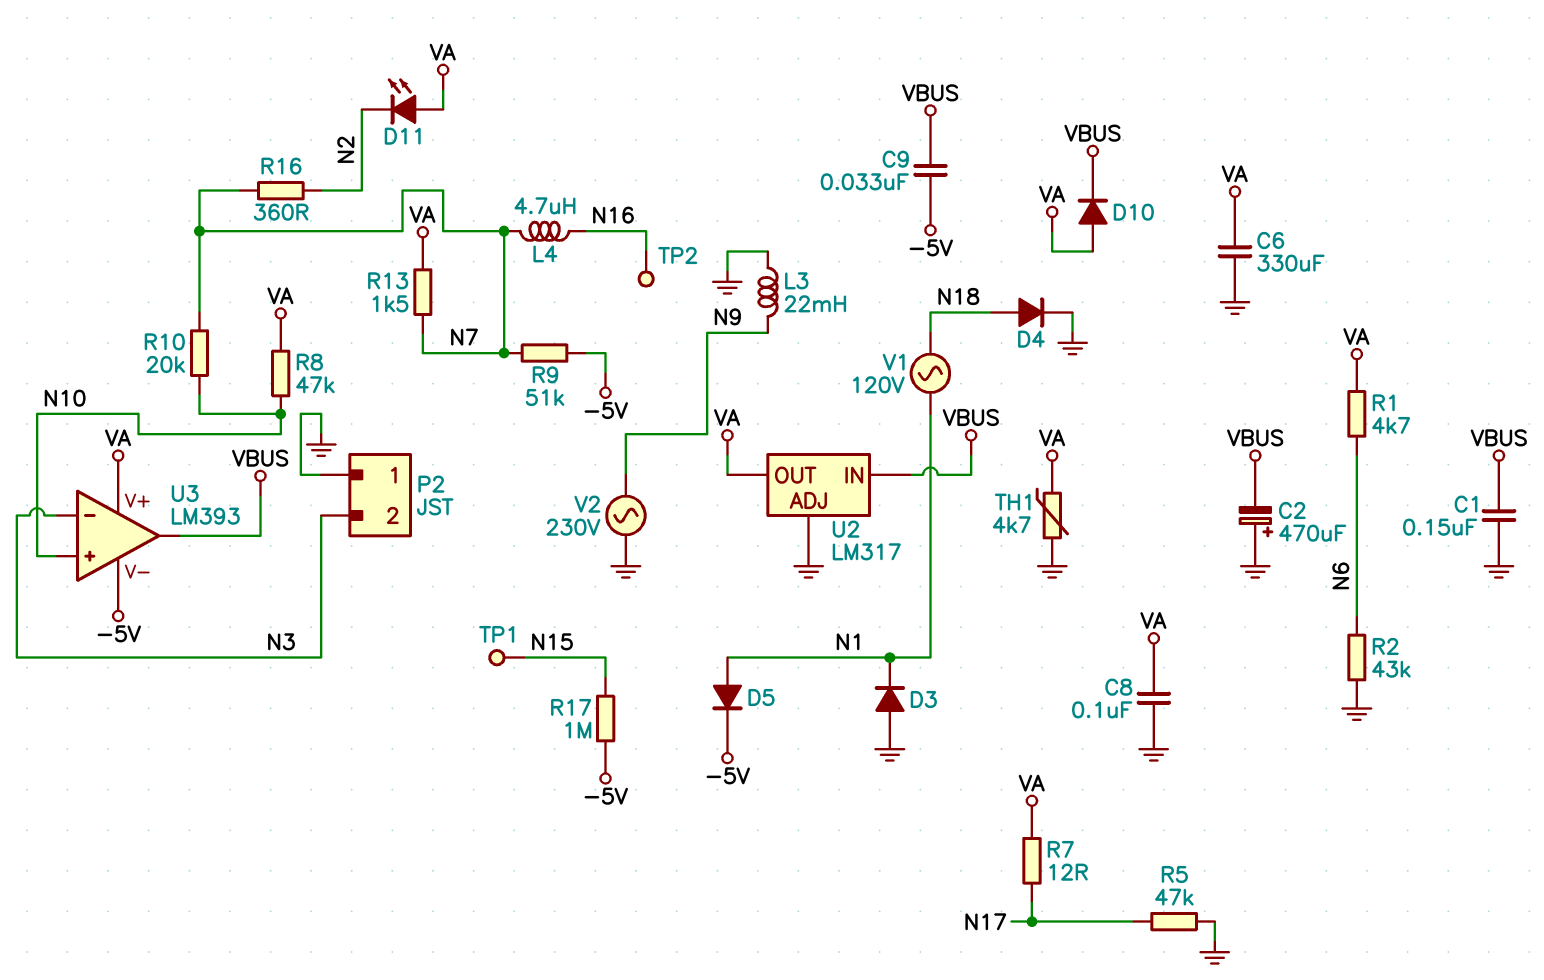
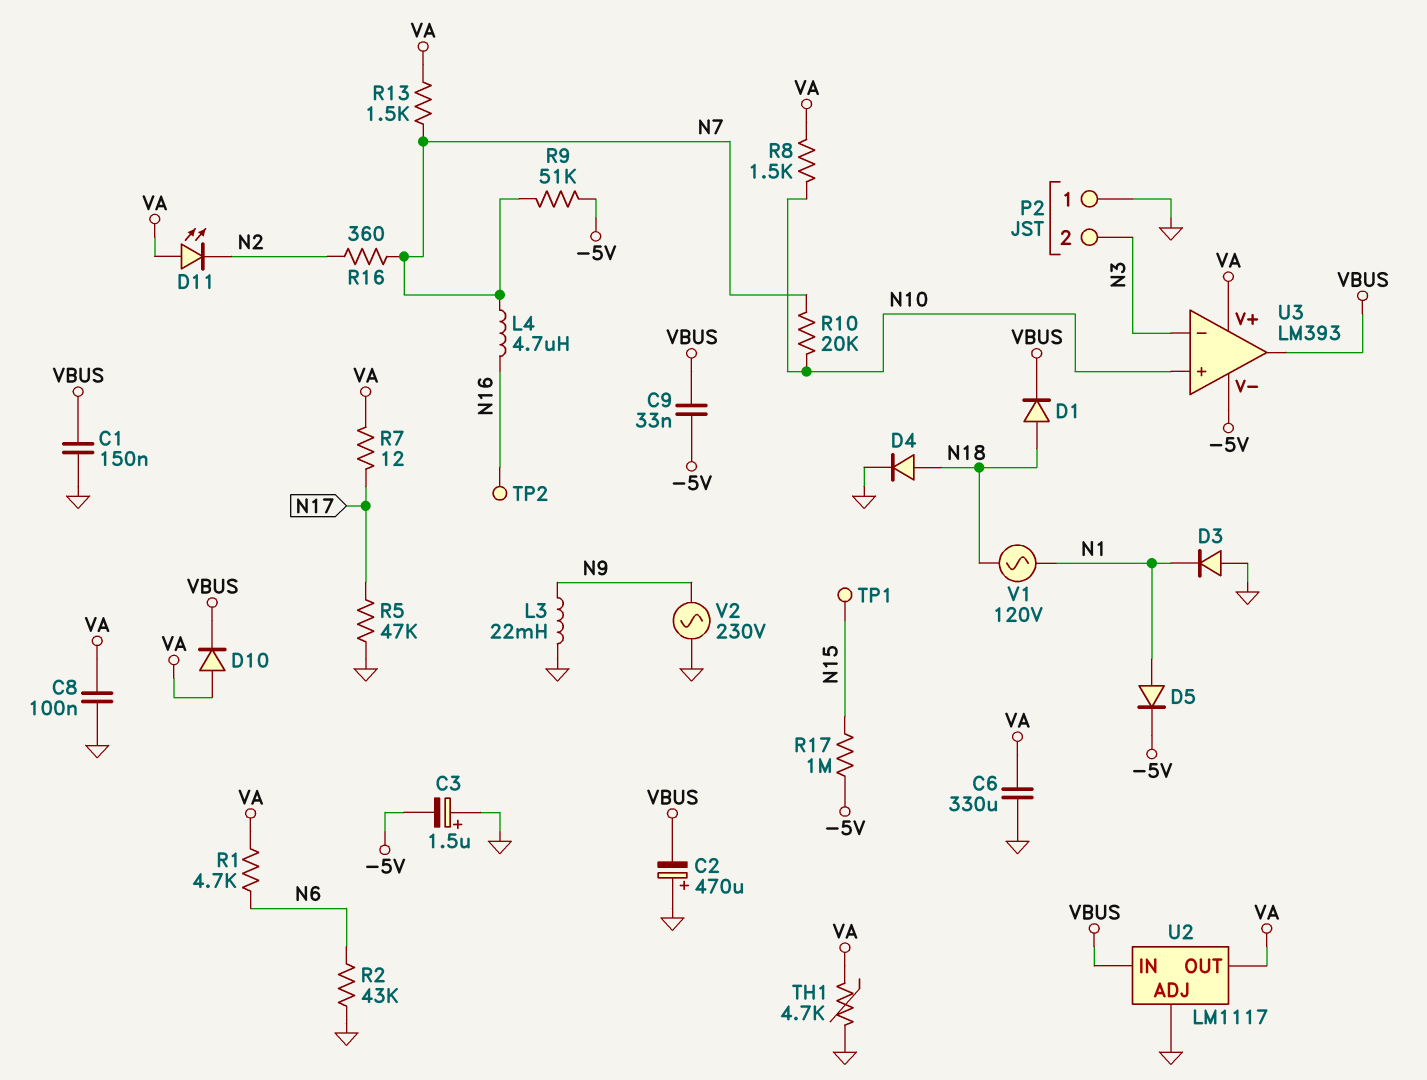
C3: none -> 1.5uF (plus GND, minus -5V)
D1: none -> diode (A N18, K VBUS)
R8: 47k (N10, VA) -> 1.5k (N10, VA)
U2: LM317 -> LM1117

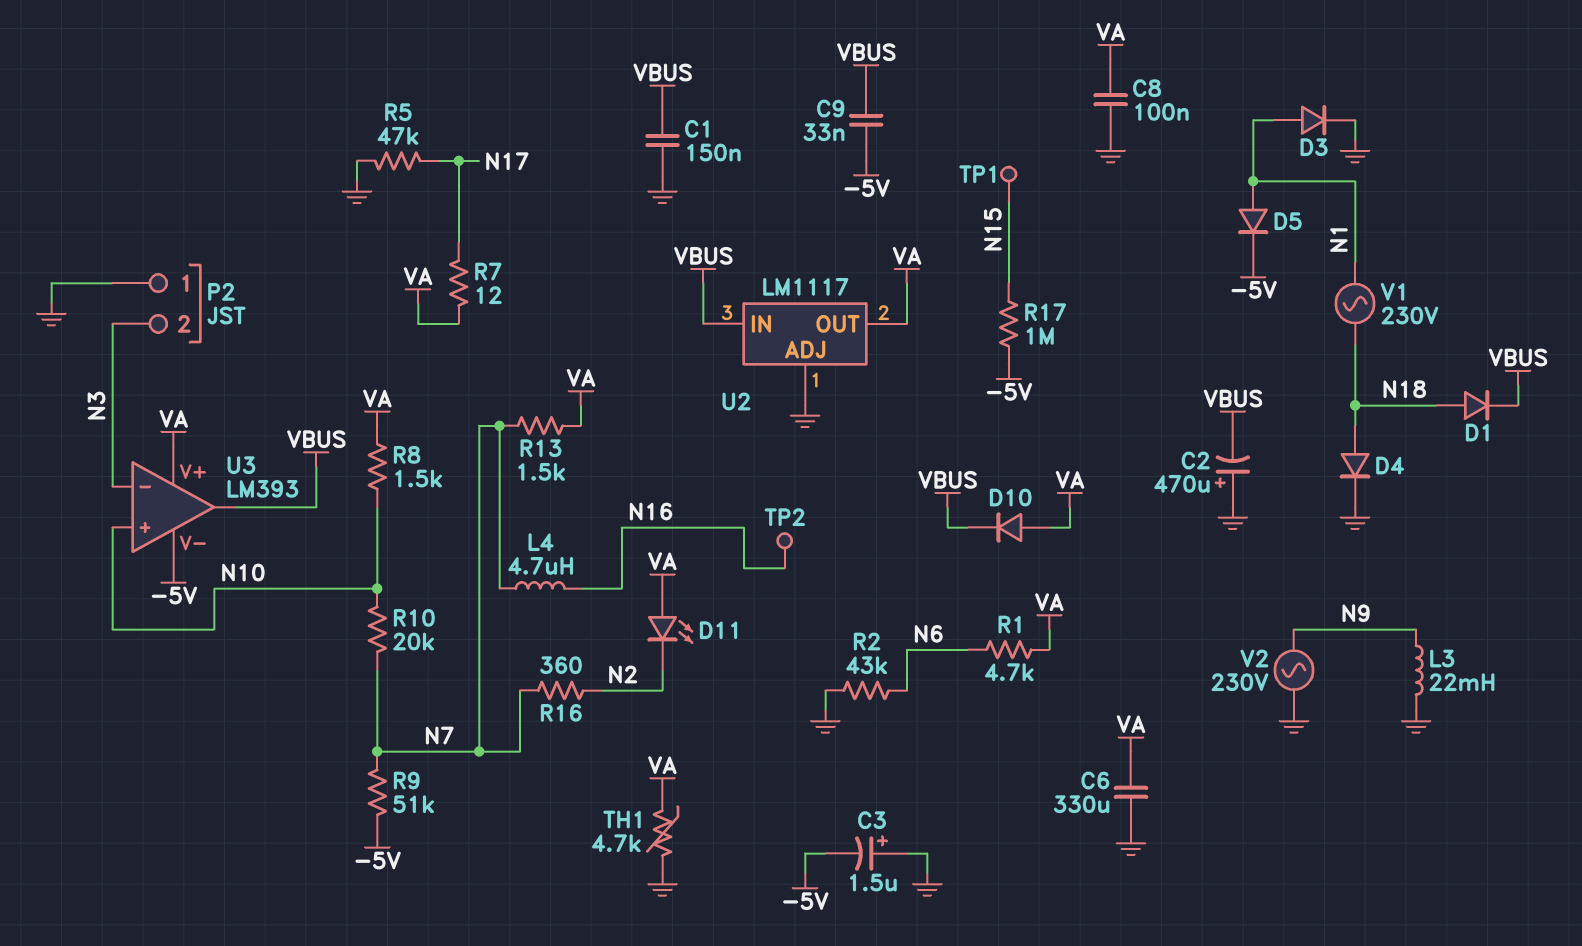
D3: diode (A GND, K N1) -> diode (A N1, K GND)
V1: AC 120V (N1, N18) -> AC 230V (N1, N18)

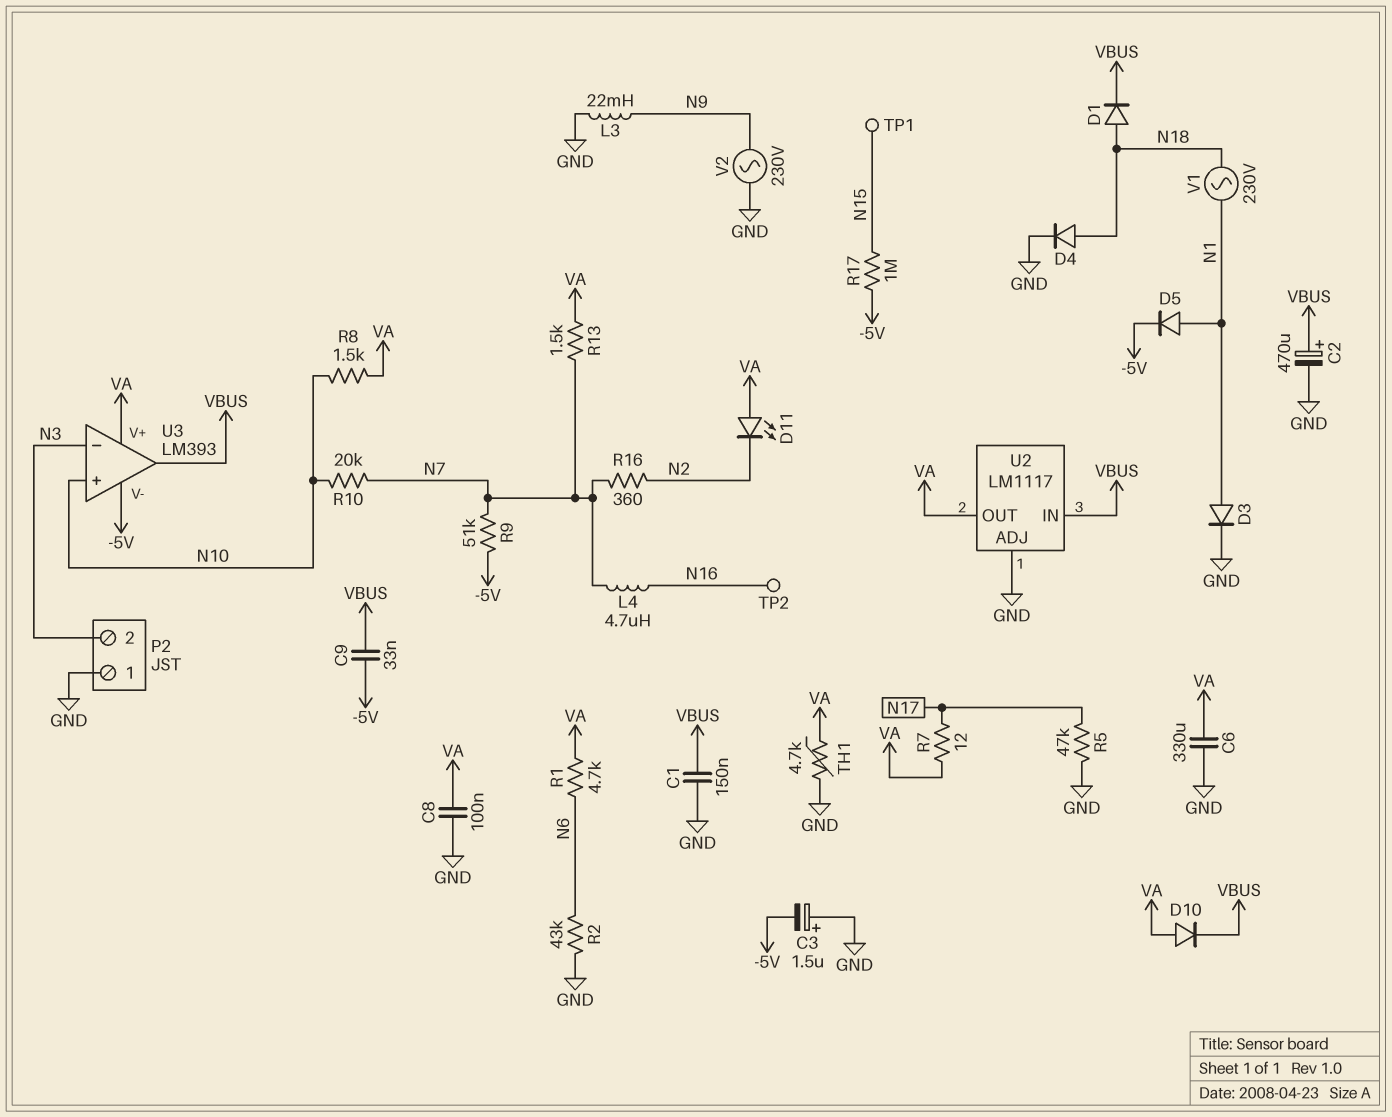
C2: 470uF (plus GND, minus VBUS) -> 470uF (plus VBUS, minus GND)

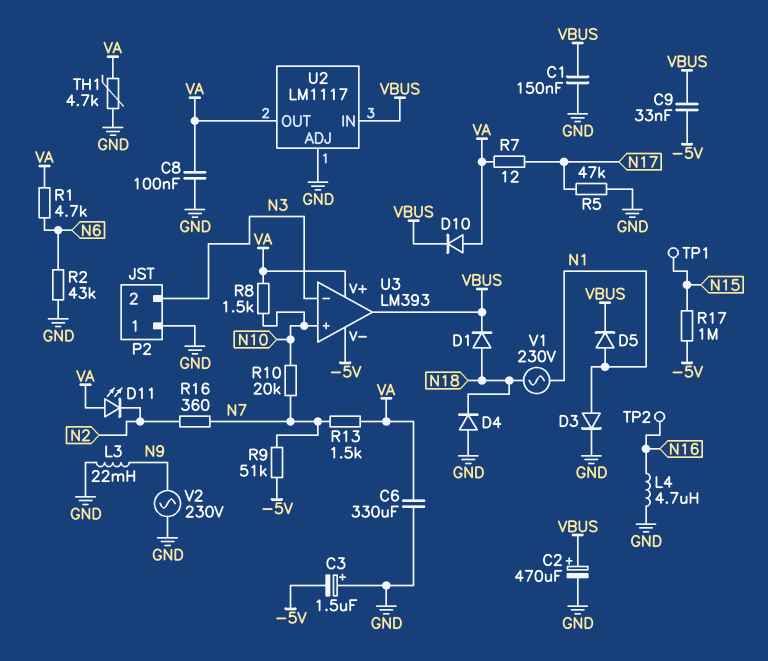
D4: diode (A N18, K GND) -> diode (A GND, K N18)
D5: diode (A N1, K -5V) -> diode (A N1, K VBUS)
L4: 4.7uH (N7, N16) -> 4.7uH (GND, N16)

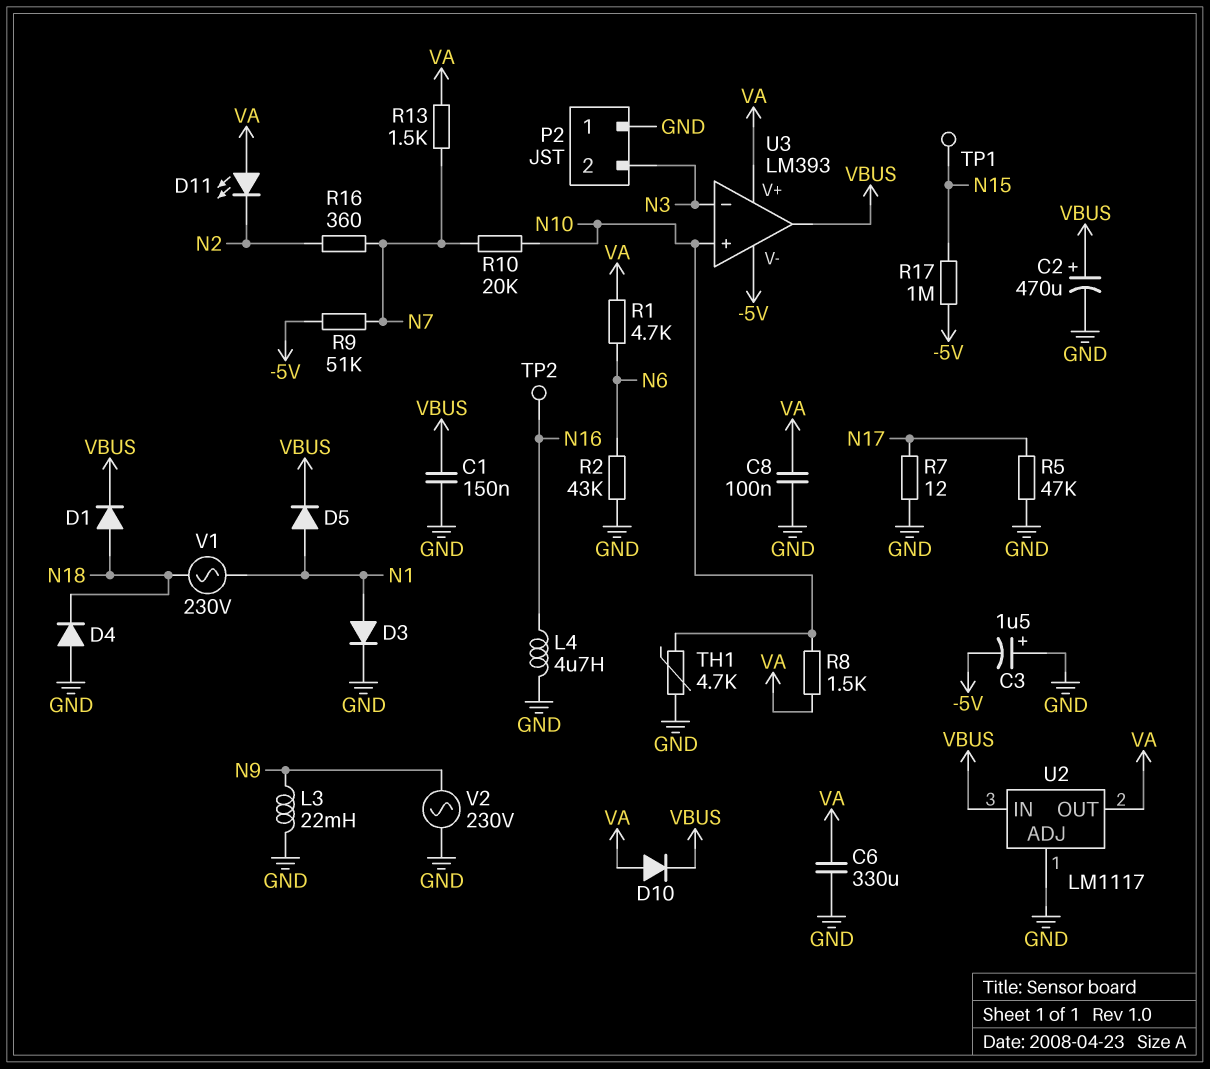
C9: 33nF (-5V, VBUS) -> none
R7: 12 (N17, VA) -> 12 (GND, N17)
TH1: 4.7k (GND, VA) -> 4.7k (GND, N10)

